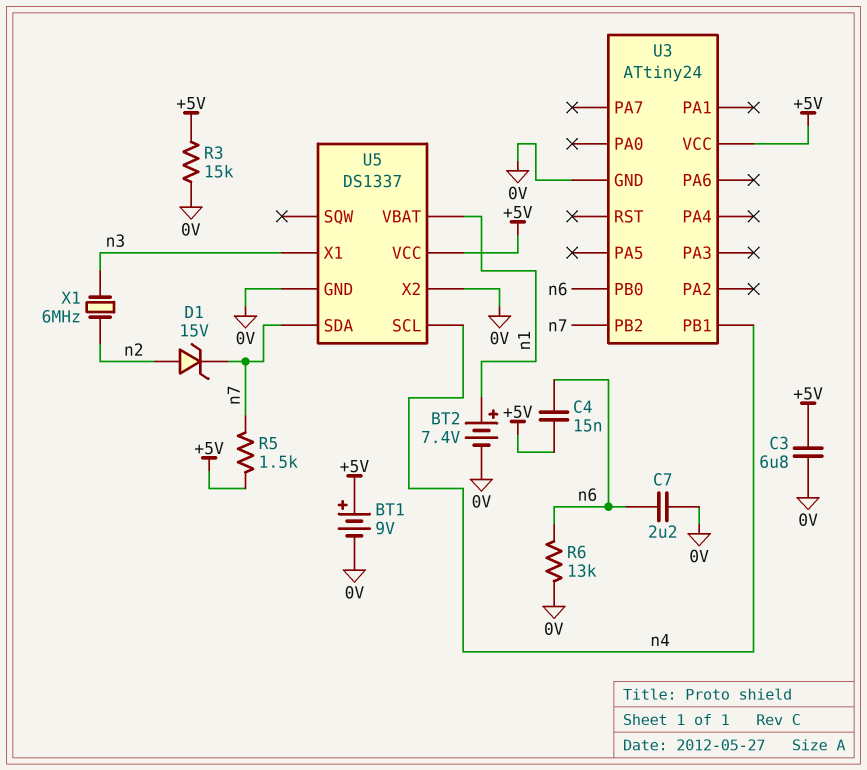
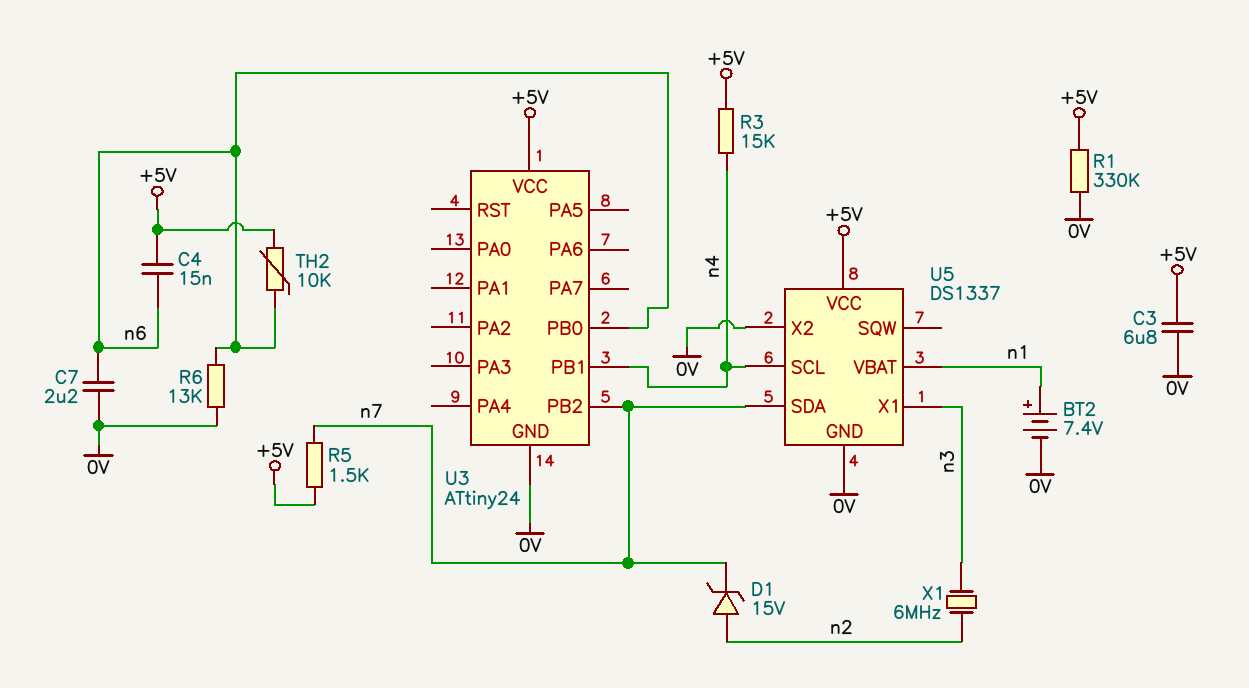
BT1: 9V (plus +5V, minus 0V) -> none
R1: none -> 330k (+5V, 0V)
R3: 15k (+5V, 0V) -> 15k (+5V, n4)
TH2: none -> 10k (+5V, n6)

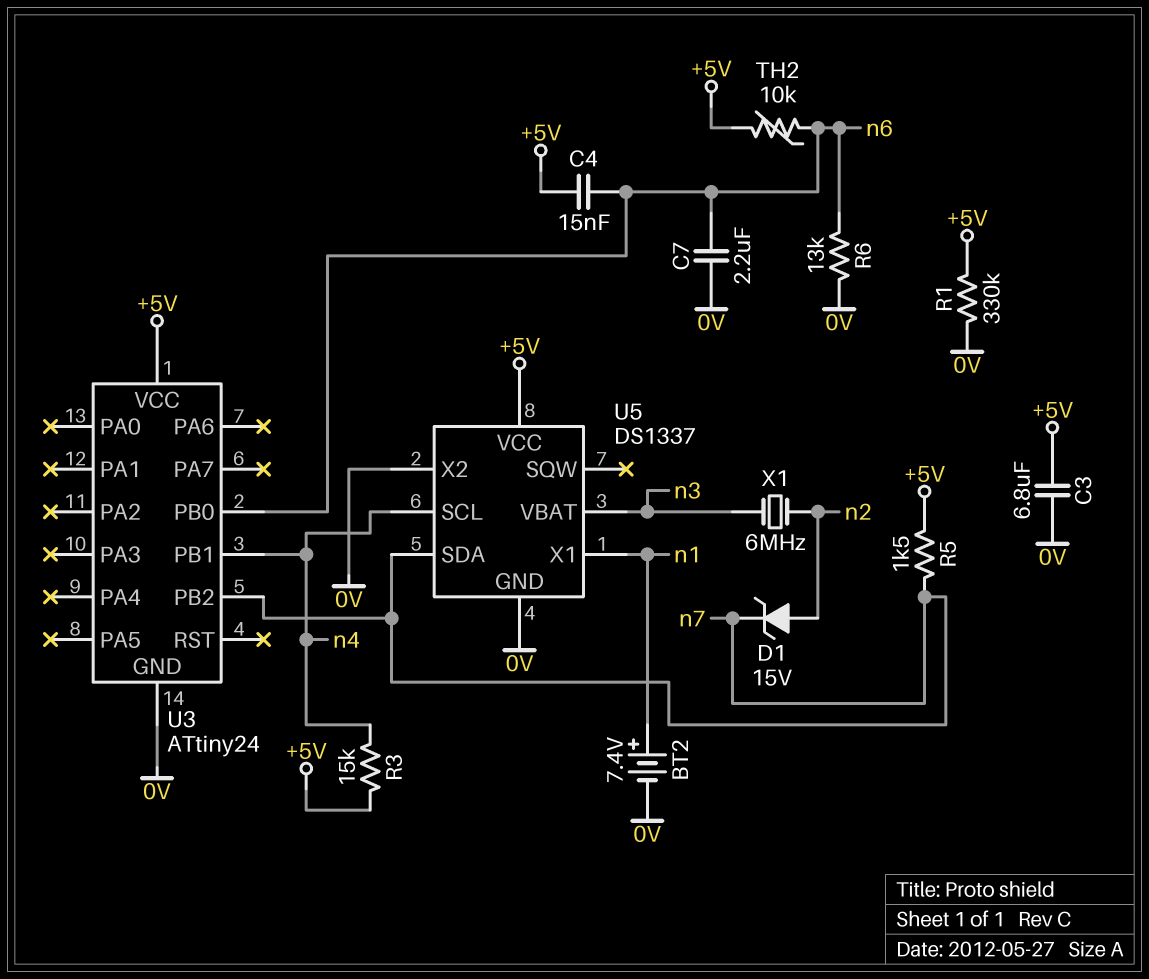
U5 pin VBAT: n1 -> n3
U5 pin X1: n3 -> n1

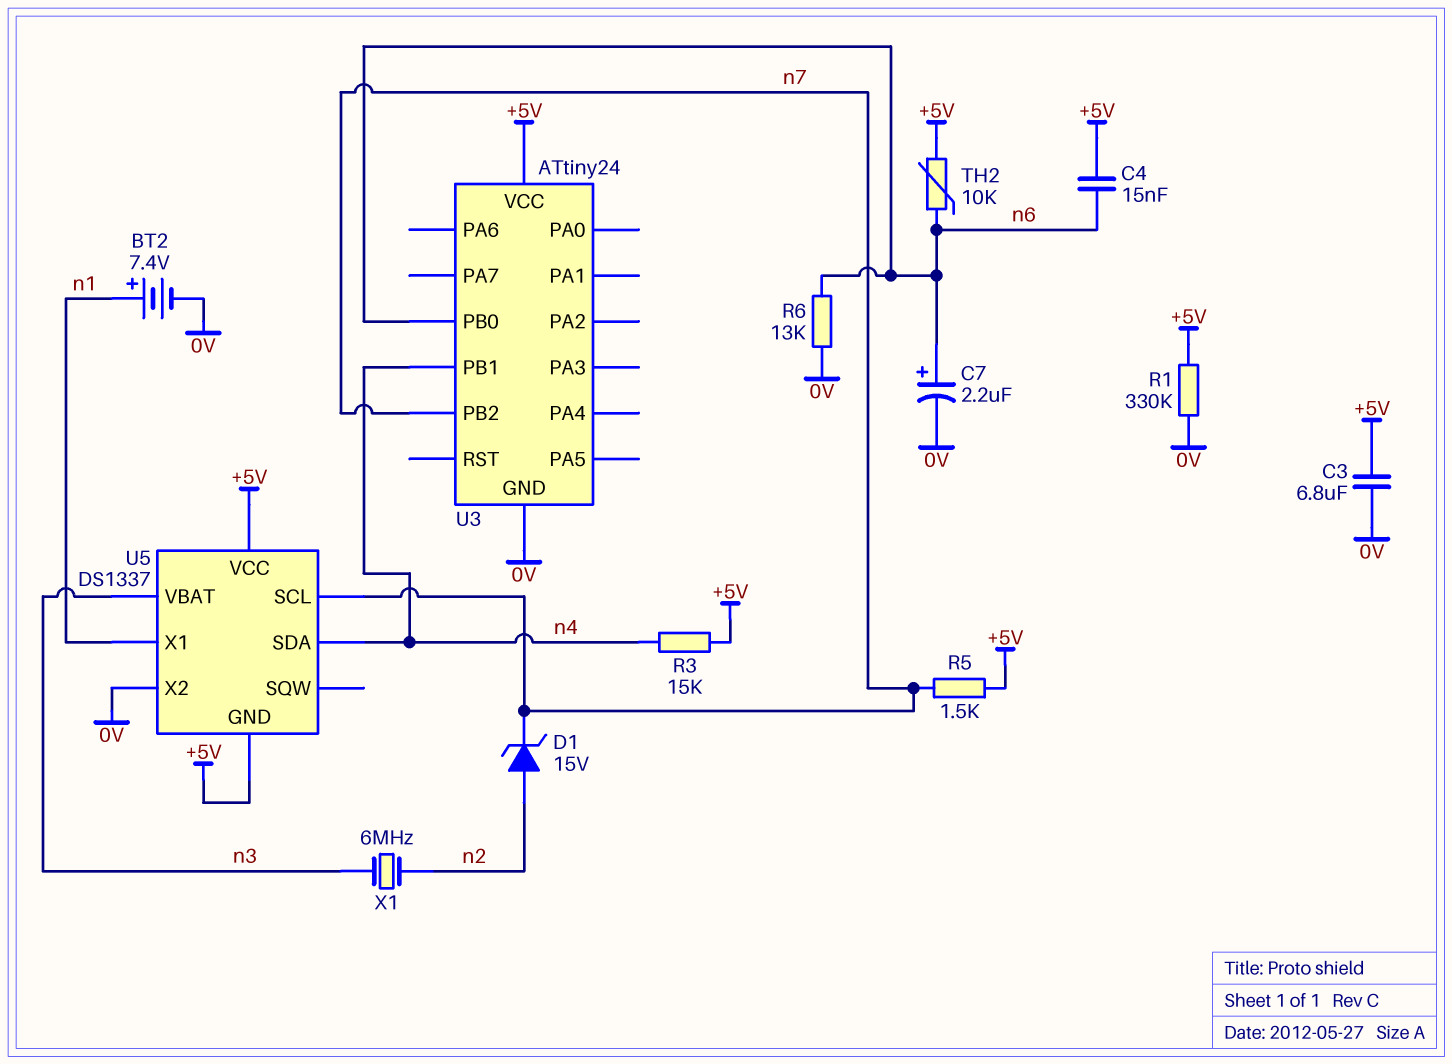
C7: 2.2uF (0V, n6) -> 2.2uF (plus n6, minus 0V)
U5 pin GND: 0V -> +5V
U5 pin SCL: n4 -> n7
U5 pin SDA: n7 -> n4

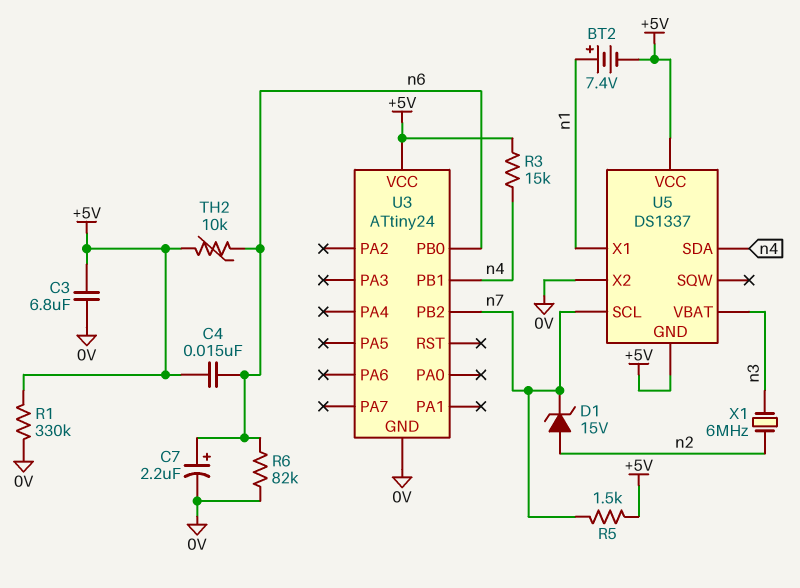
BT2: 7.4V (plus n1, minus 0V) -> 7.4V (plus n1, minus +5V)
R6: 13k (0V, n6) -> 82k (0V, n6)

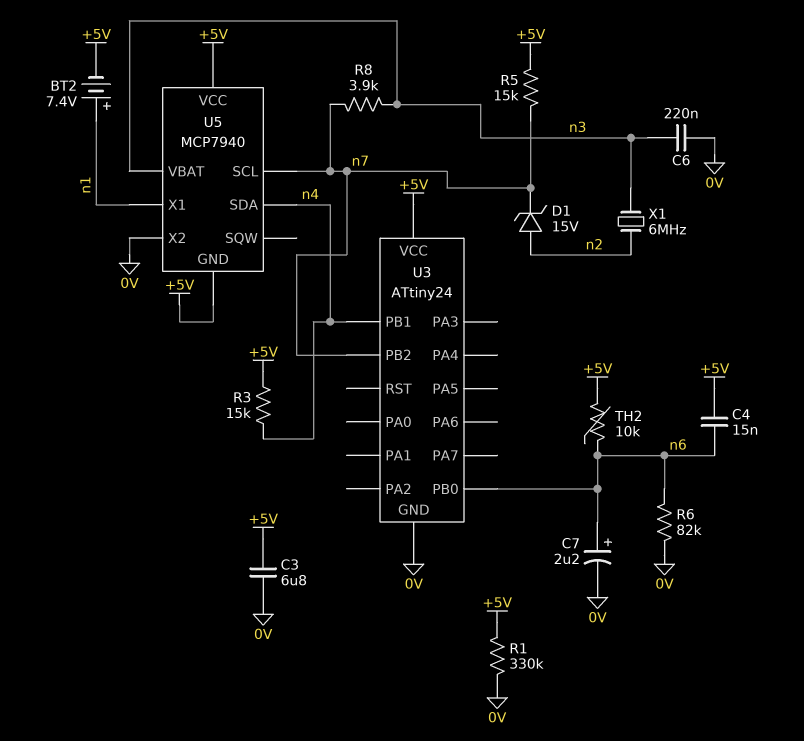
C6: none -> 220nF (0V, n3)
R5: 1.5k (+5V, n7) -> 15k (+5V, n7)
R8: none -> 3.9k (n3, n7)
U5: DS1337 -> MCP7940

